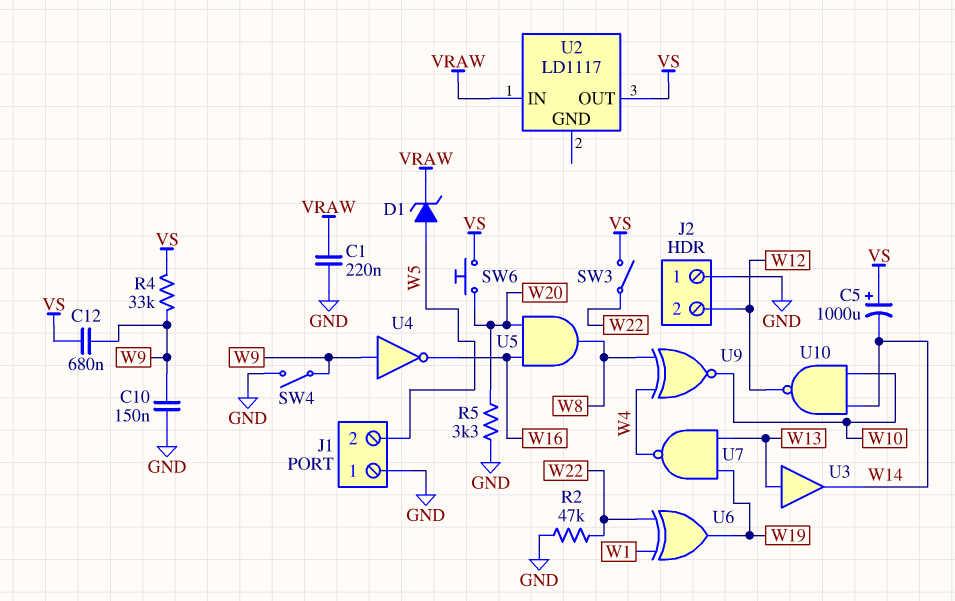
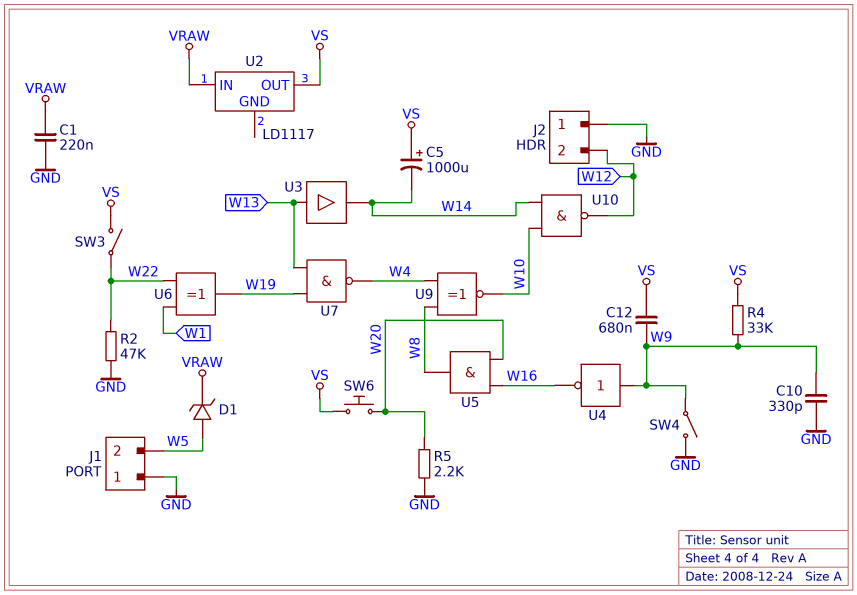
C10: 150nF (GND, W9) -> 330pF (GND, W9)
R5: 3.3k (GND, W20) -> 2.2k (GND, W20)

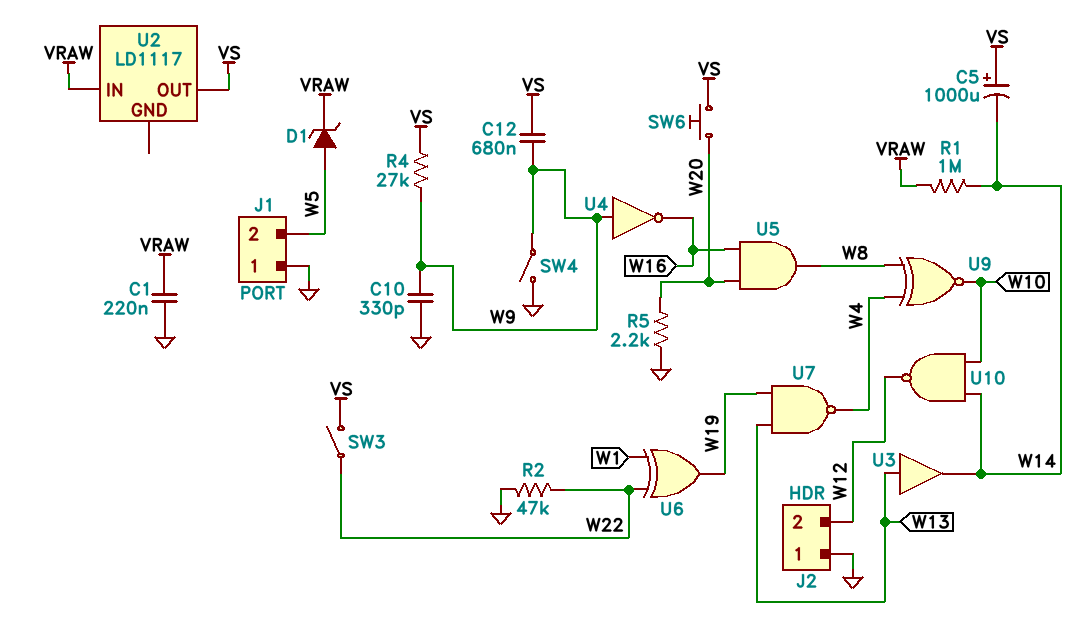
R1: none -> 1M (VRAW, W14)
R4: 33k (VS, W9) -> 27k (VS, W9)

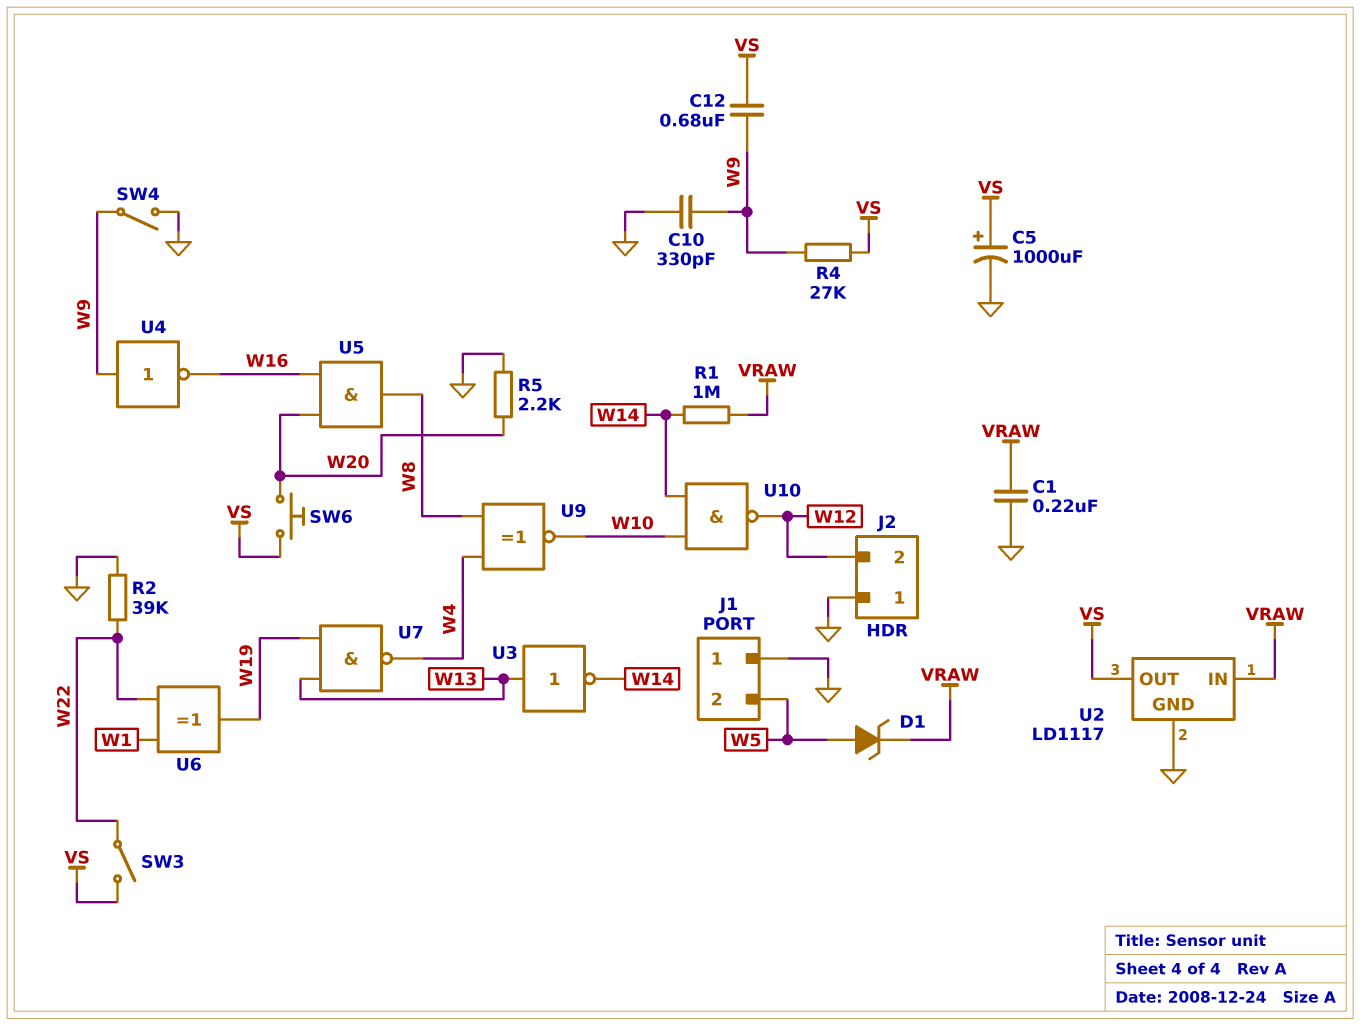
C5: 1000uF (plus VS, minus W14) -> 1000uF (plus VS, minus GND)
R2: 47k (GND, W22) -> 39k (GND, W22)
U2 pin GND: none -> GND
U3: buffer (in W13, out W14) -> NOT (in W13, out W14)

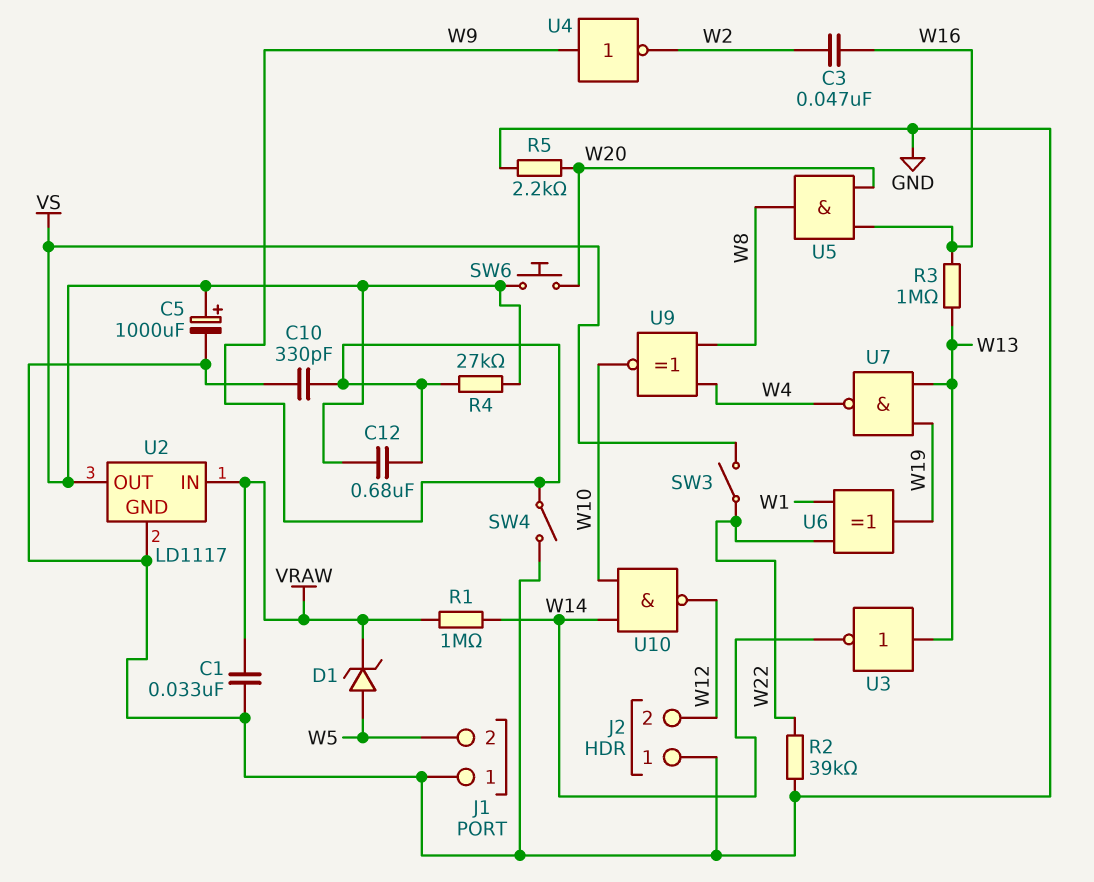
C1: 220nF (GND, VRAW) -> 33nF (GND, VRAW)
C3: none -> 47nF (W2, W16)
R3: none -> 1M (W13, W16)
U4: NOT (in W9, out W16) -> NOT (in W9, out W2)

